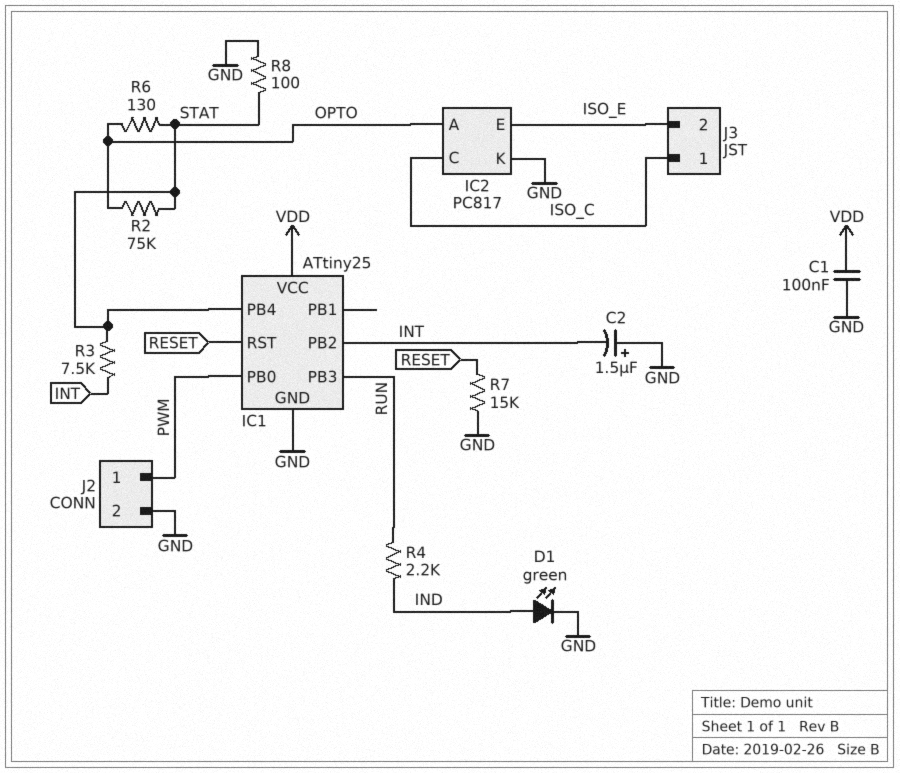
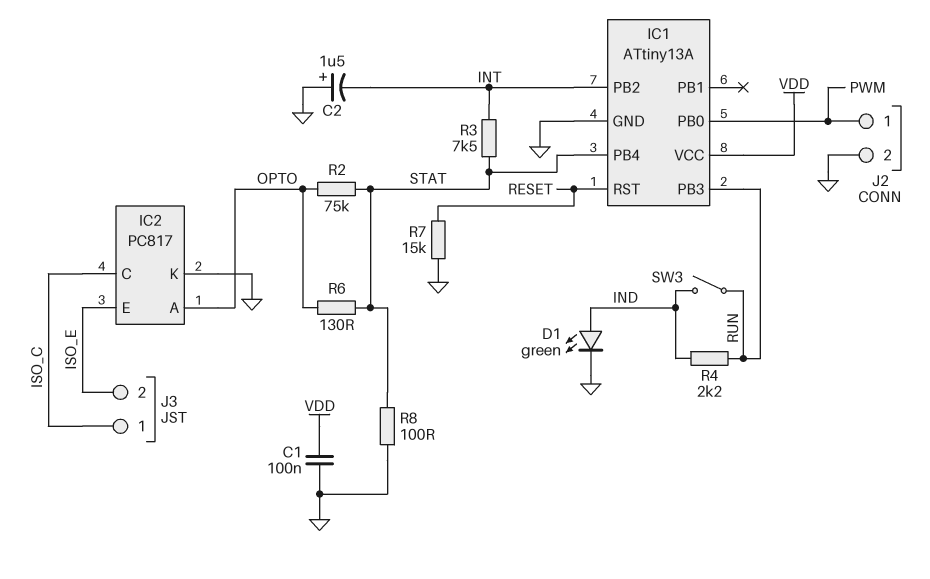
IC1: ATtiny25 -> ATtiny13A
SW3: none -> switch (IND, RUN)

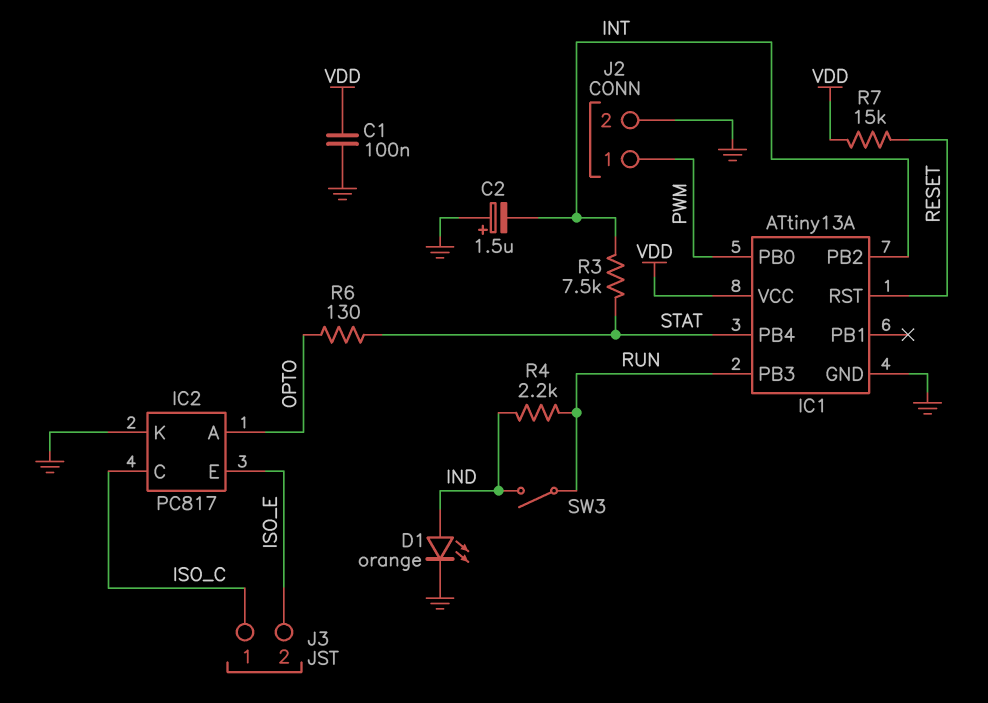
D1: LED green (A IND, K GND) -> LED orange (A IND, K GND)
R2: 75k (OPTO, STAT) -> none
R7: 15k (GND, RESET) -> 15k (RESET, VDD)
R8: 100 (GND, STAT) -> none

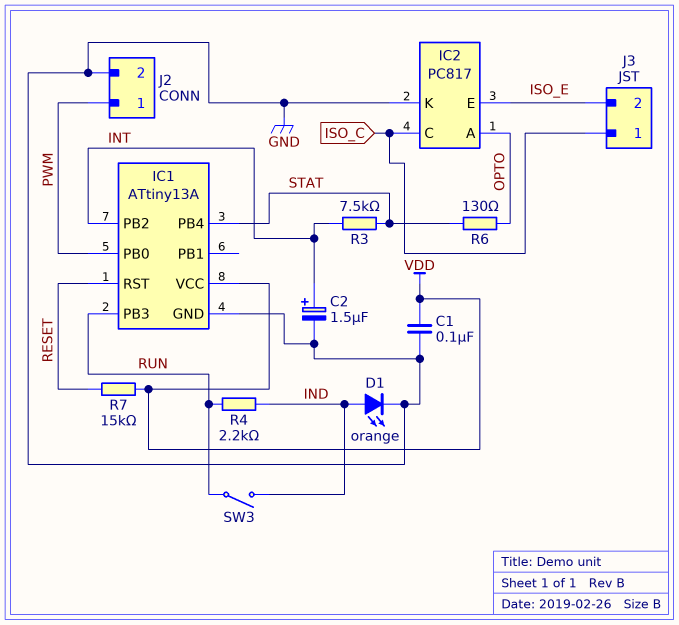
C2: 1.5uF (plus GND, minus INT) -> 1.5uF (plus INT, minus GND)

